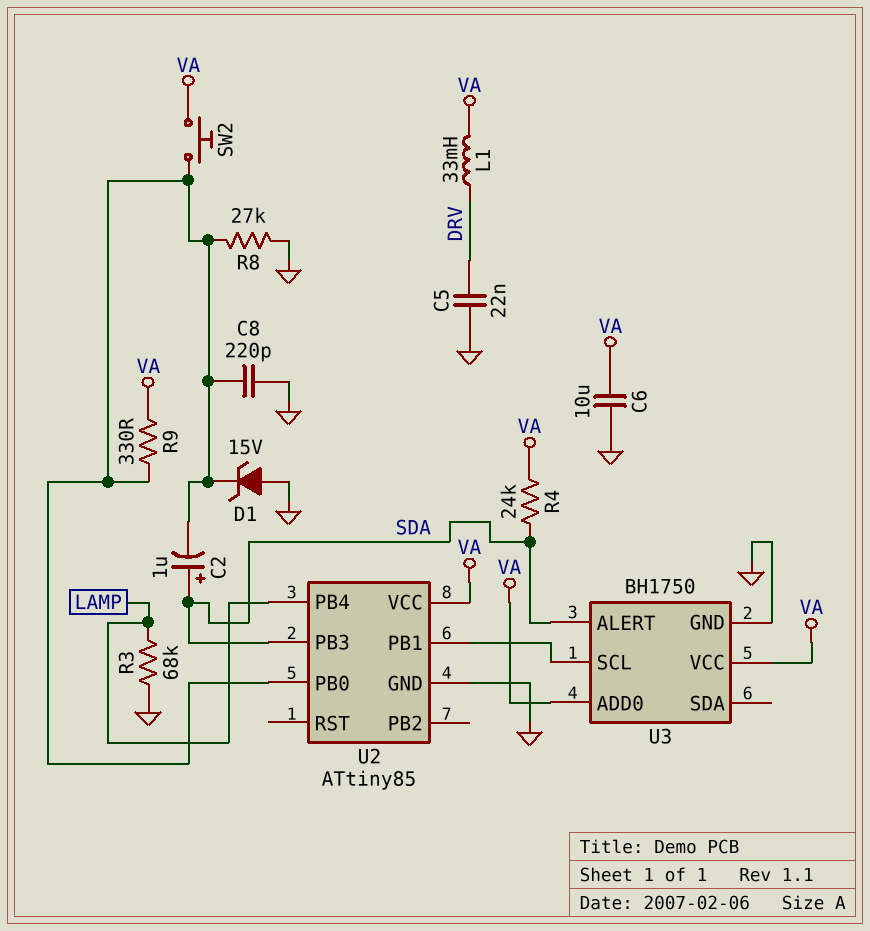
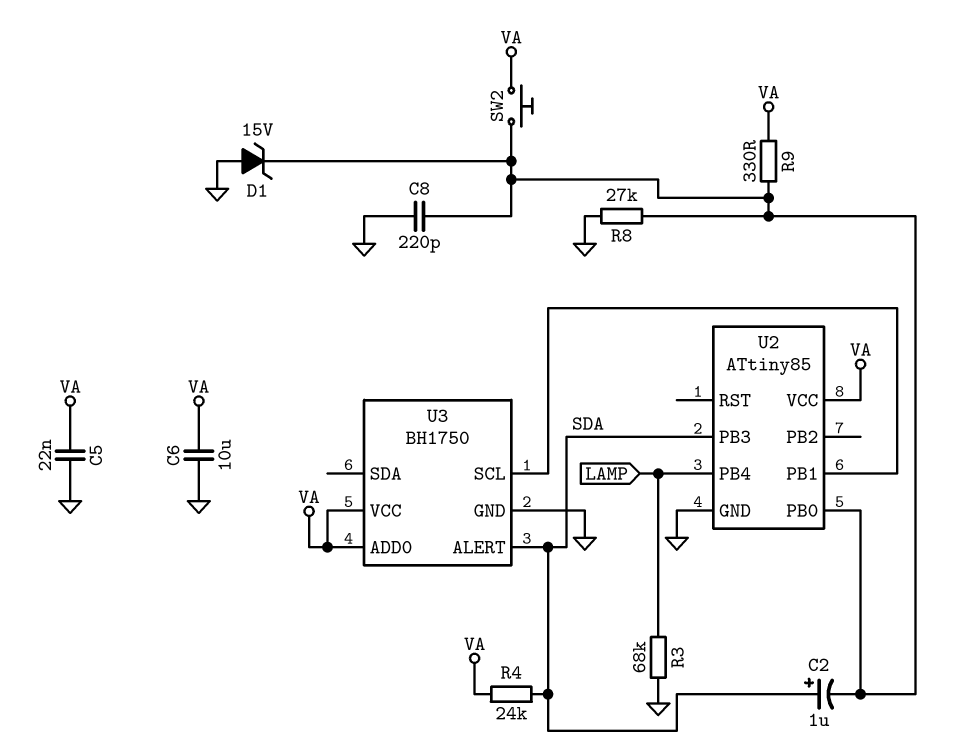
C5: 22nF (DRV, GND) -> 22nF (GND, VA)
L1: 33mH (DRV, VA) -> none

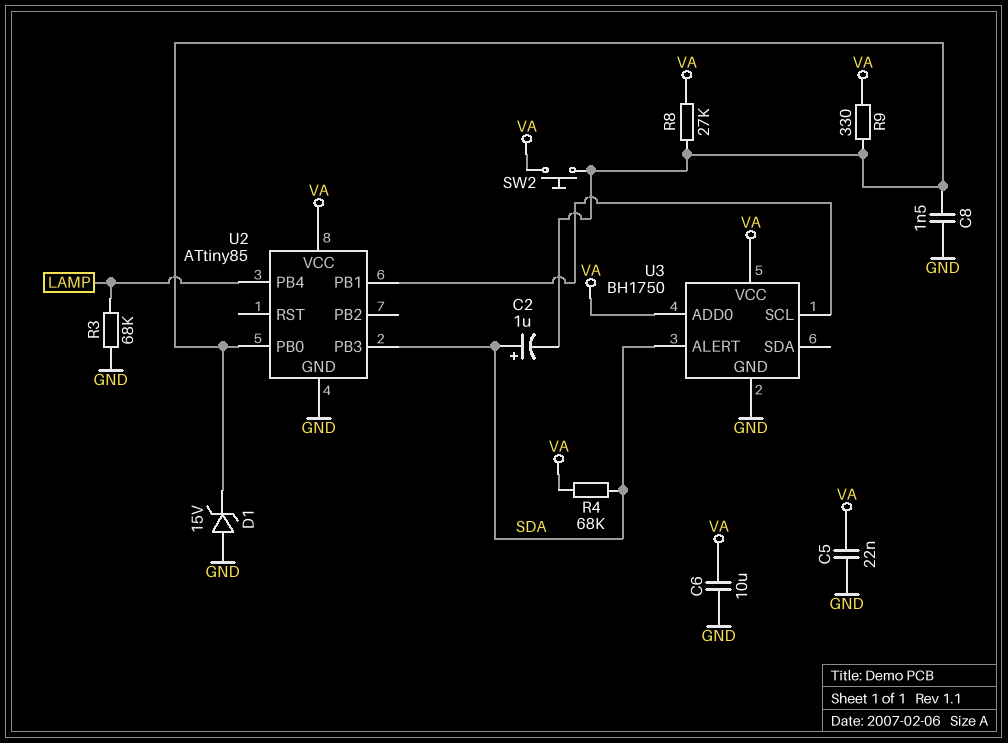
C8: 220pF (GND, U2/PB0) -> 1.5nF (GND, U2/PB0)
R4: 24k (SDA, VA) -> 68k (SDA, VA)
R8: 27k (GND, U2/PB0) -> 27k (U2/PB0, VA)

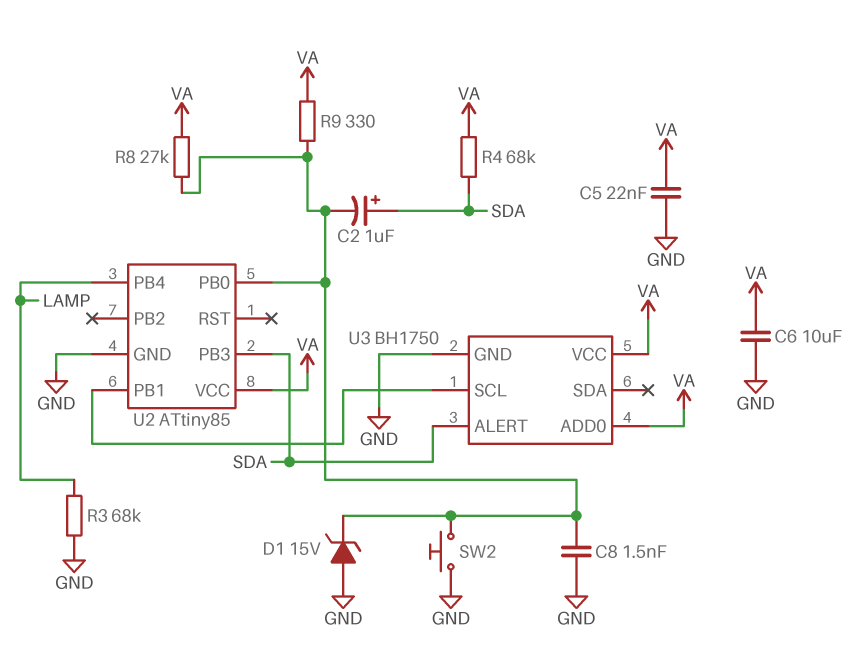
SW2: button (U2/PB0, VA) -> button (GND, U2/PB0)

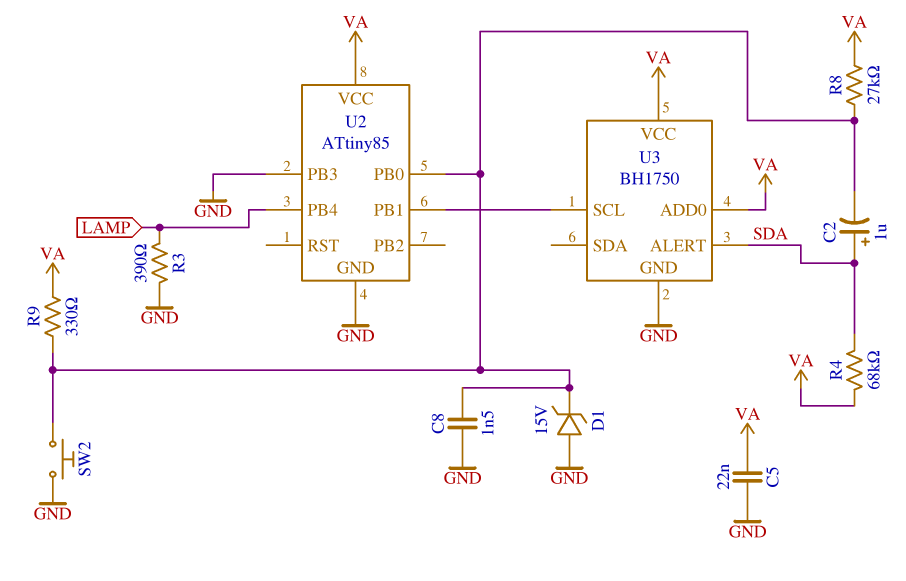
C6: 10uF (GND, VA) -> none
R3: 68k (GND, LAMP) -> 390 (GND, LAMP)
U2 pin PB3: SDA -> GND

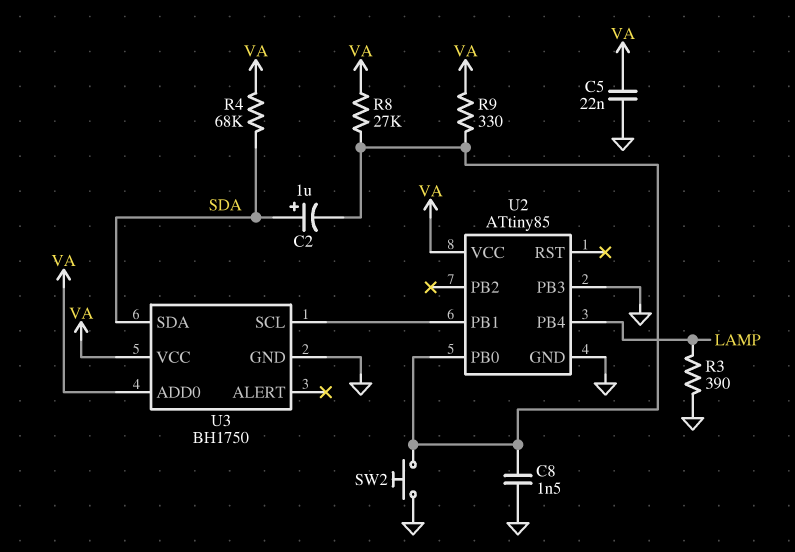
D1: zener 15V (A GND, K U2/PB0) -> none
U3 pin ALERT: SDA -> none
U3 pin SDA: none -> SDA

